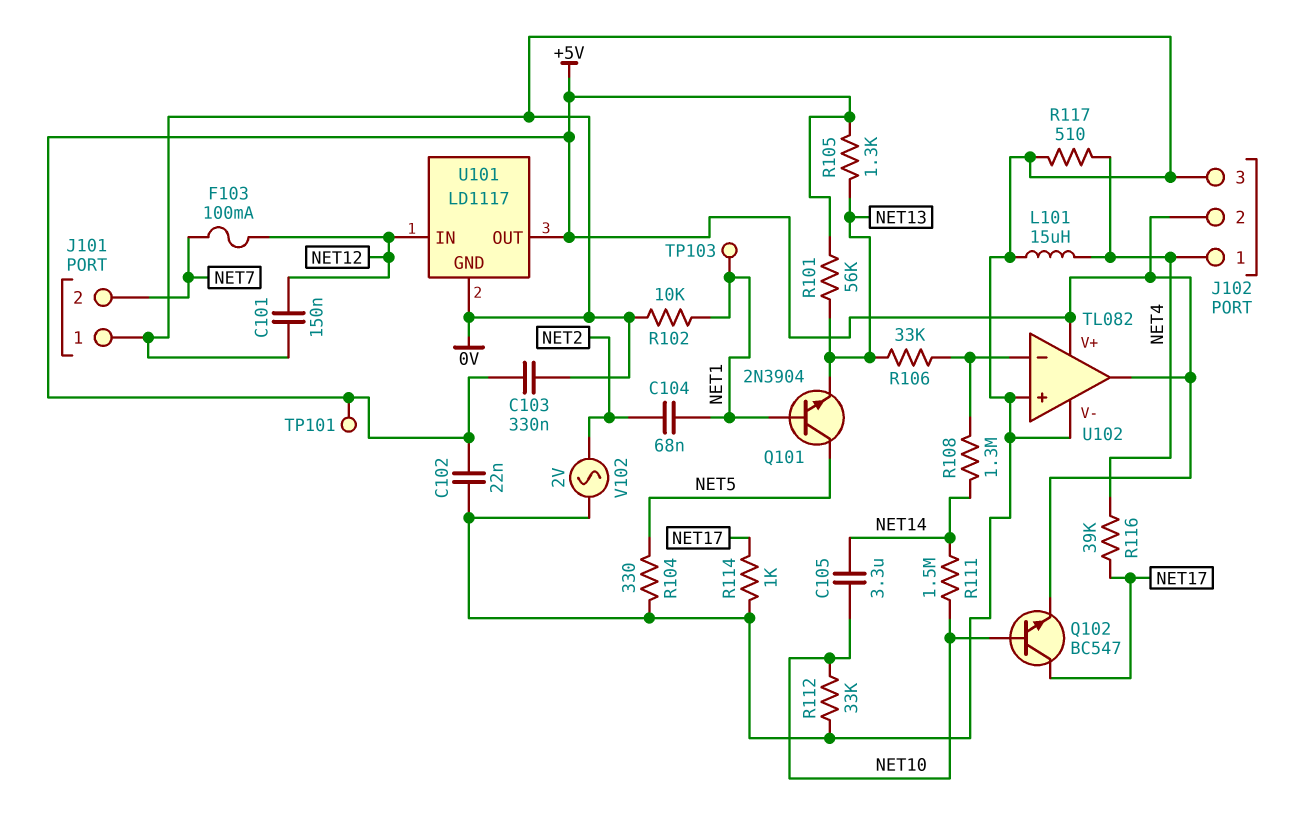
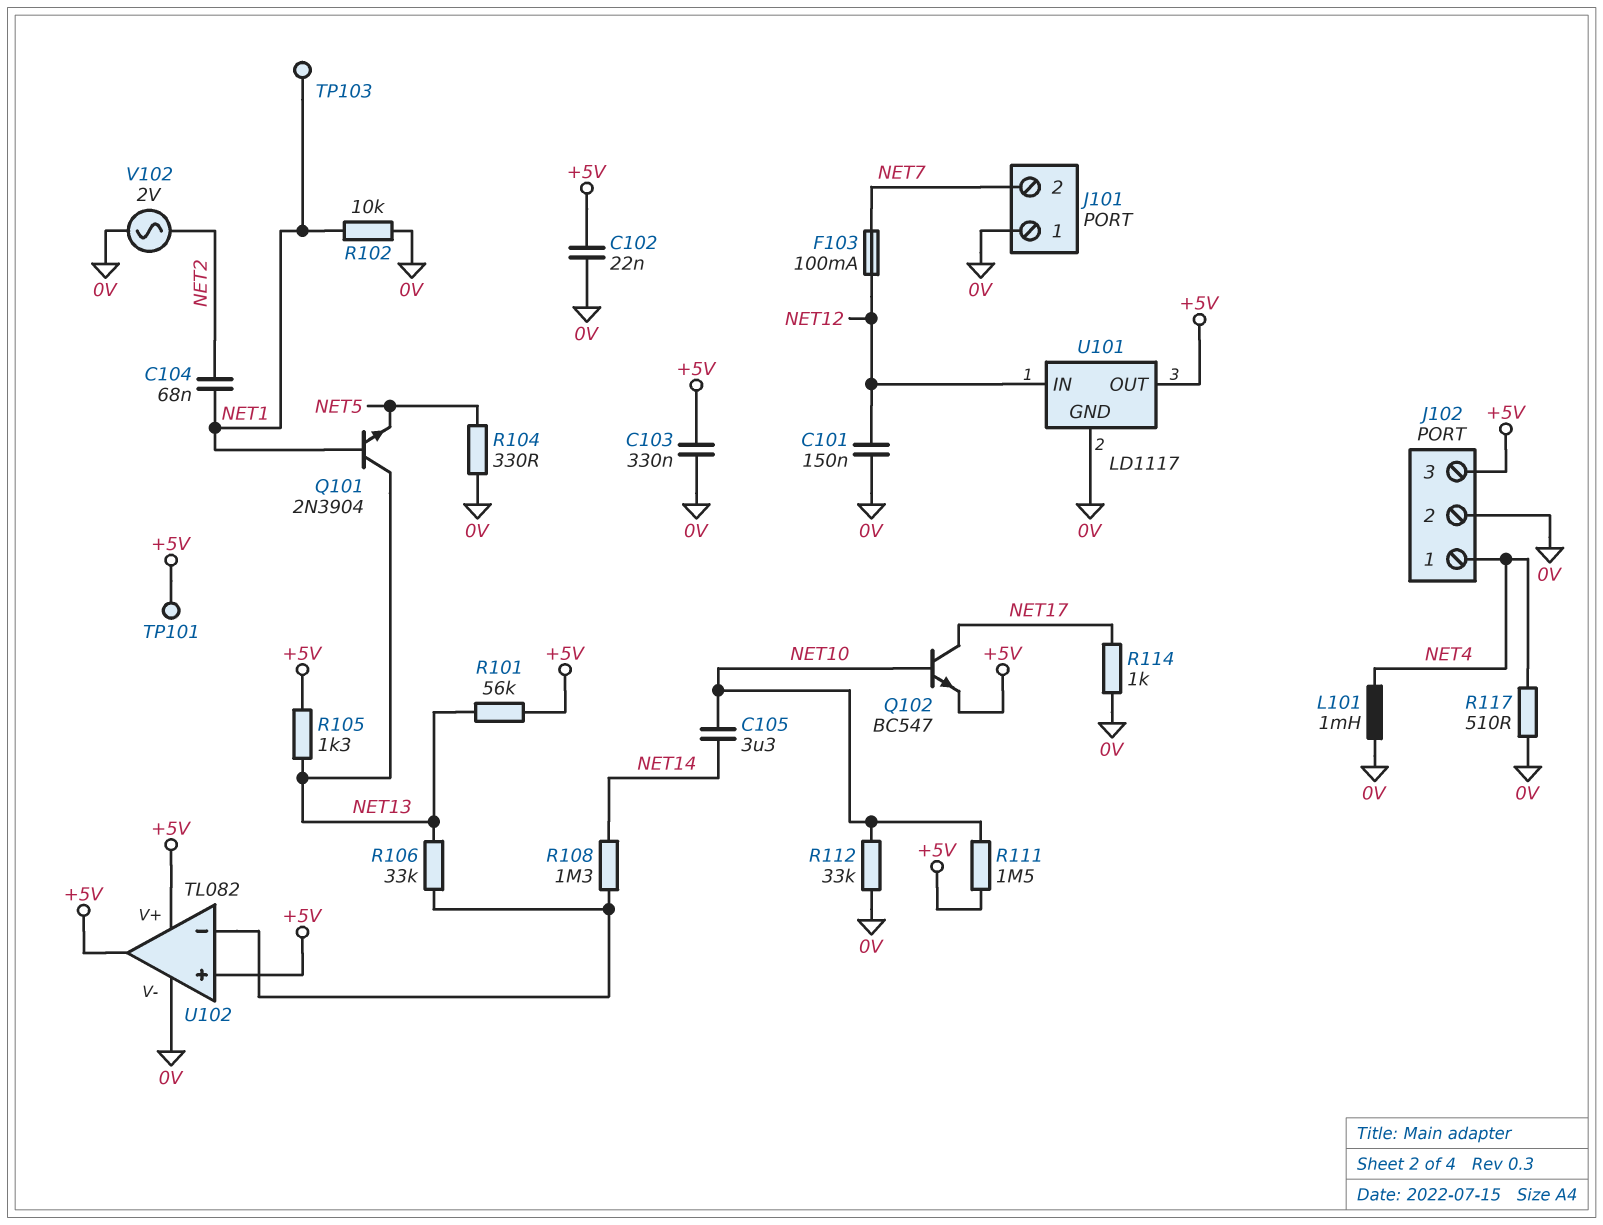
J102 pin 2: +5V -> 0V
J102 pin 3: 0V -> +5V
L101: 15uH (0V, NET4) -> 1mH (0V, NET4)
Q101: NPN 2N3904 (B NET1, C NET5, E NET13) -> NPN 2N3904 (B NET1, C NET13, E NET5)
R111: 1.5M (NET10, NET14) -> 1.5M (+5V, NET10)
R116: 39k (NET4, NET17) -> none
U102 pin in+: 0V -> +5V

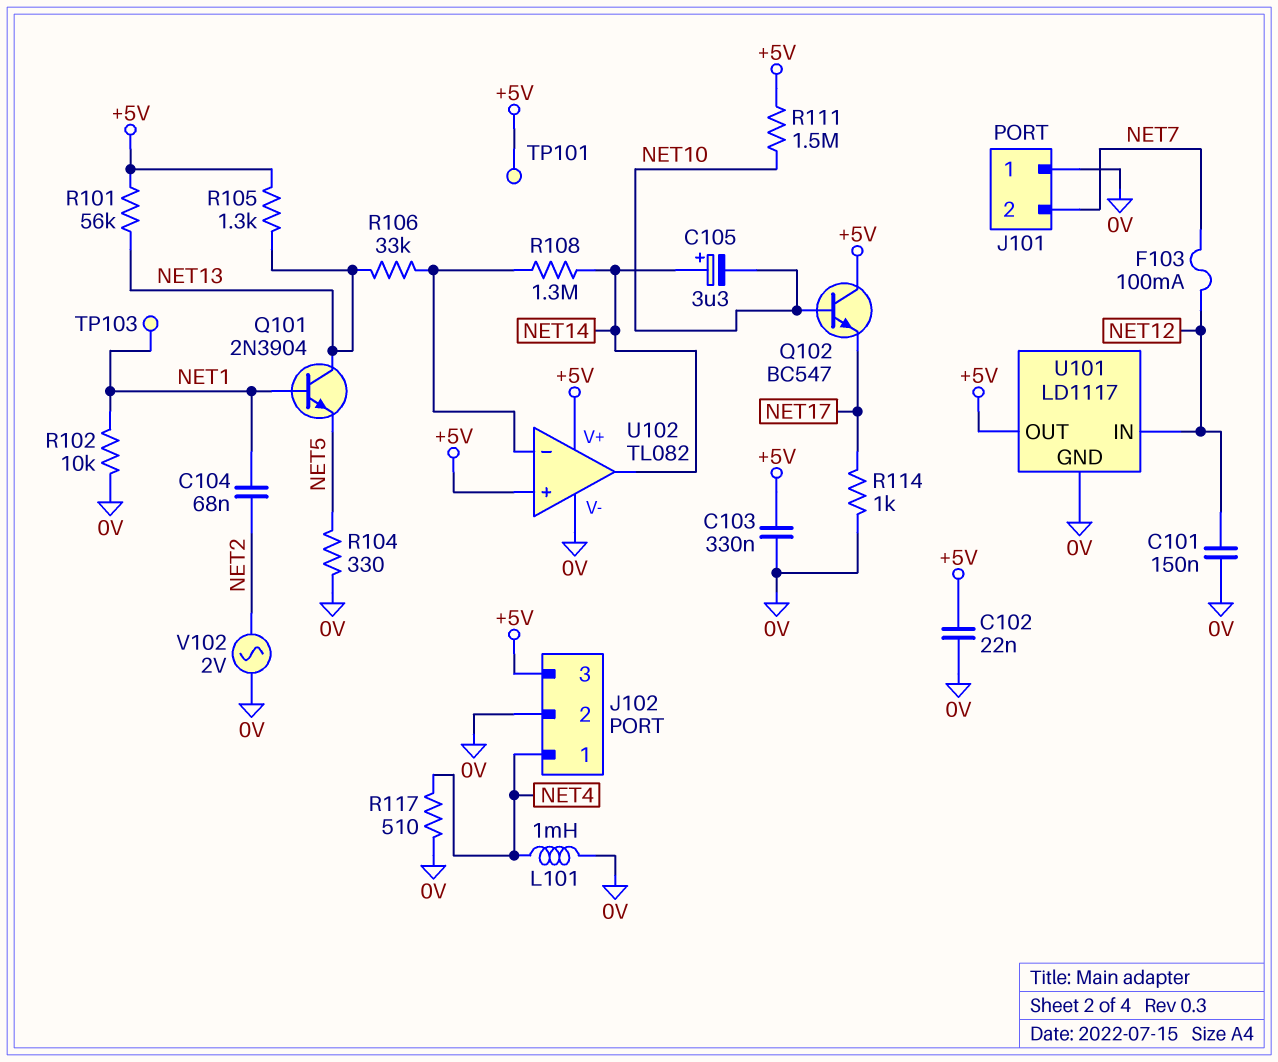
C105: 3.3uF (NET10, NET14) -> 3.3uF (plus NET14, minus NET10)
Q102: NPN BC547 (B NET10, C NET17, E +5V) -> NPN BC547 (B NET10, C +5V, E NET17)
R112: 33k (0V, NET10) -> none
U102 pin out: +5V -> NET14

